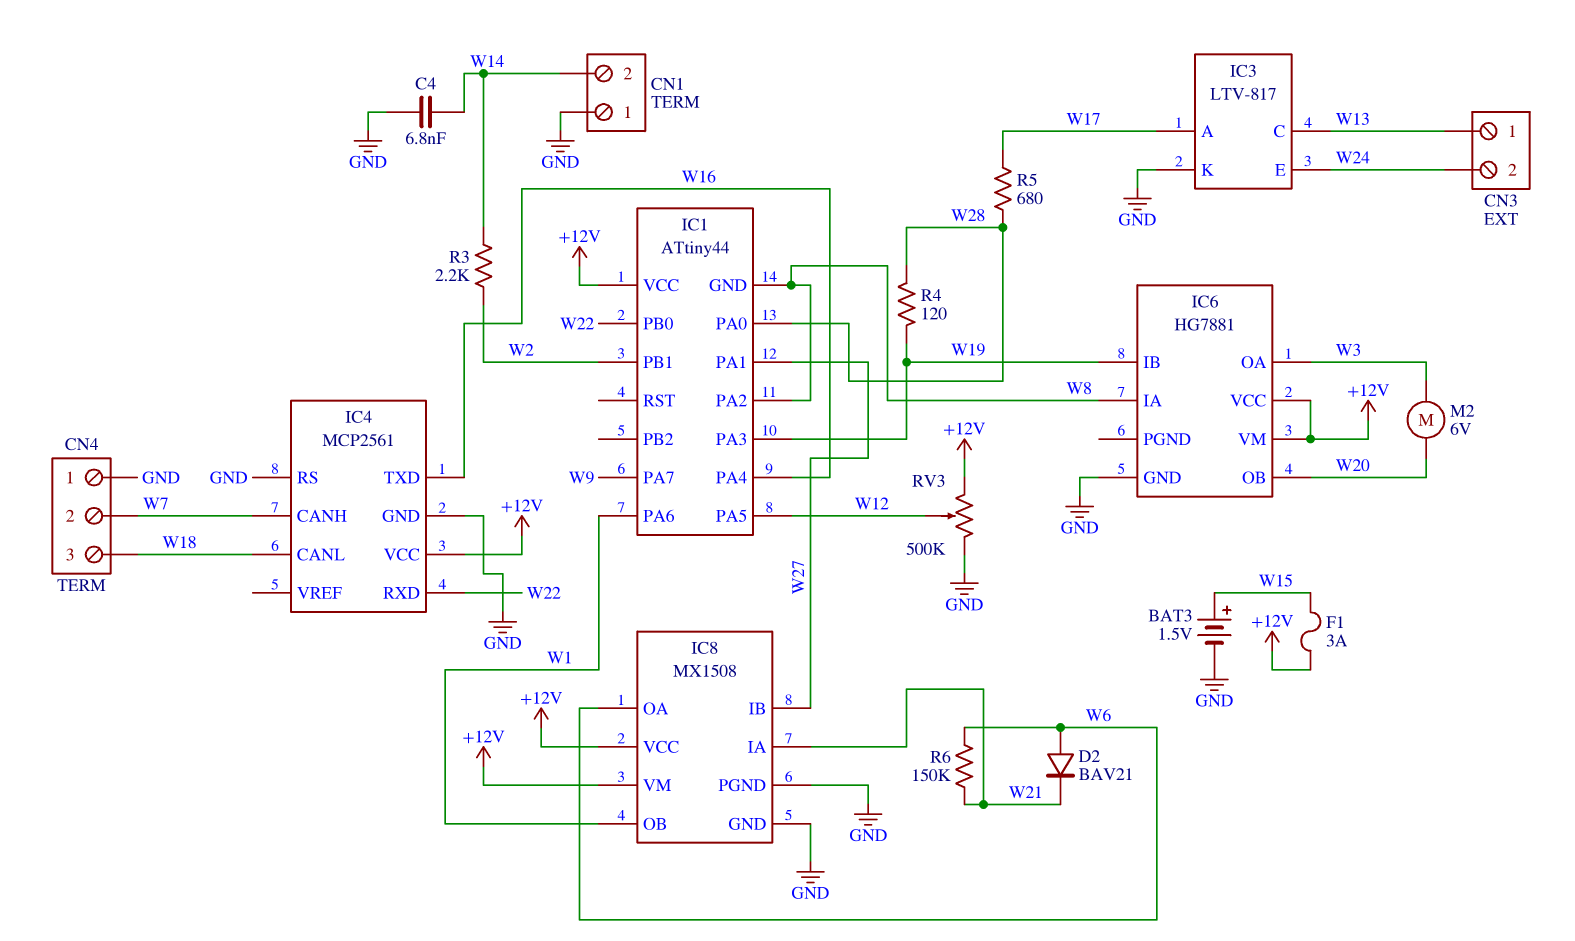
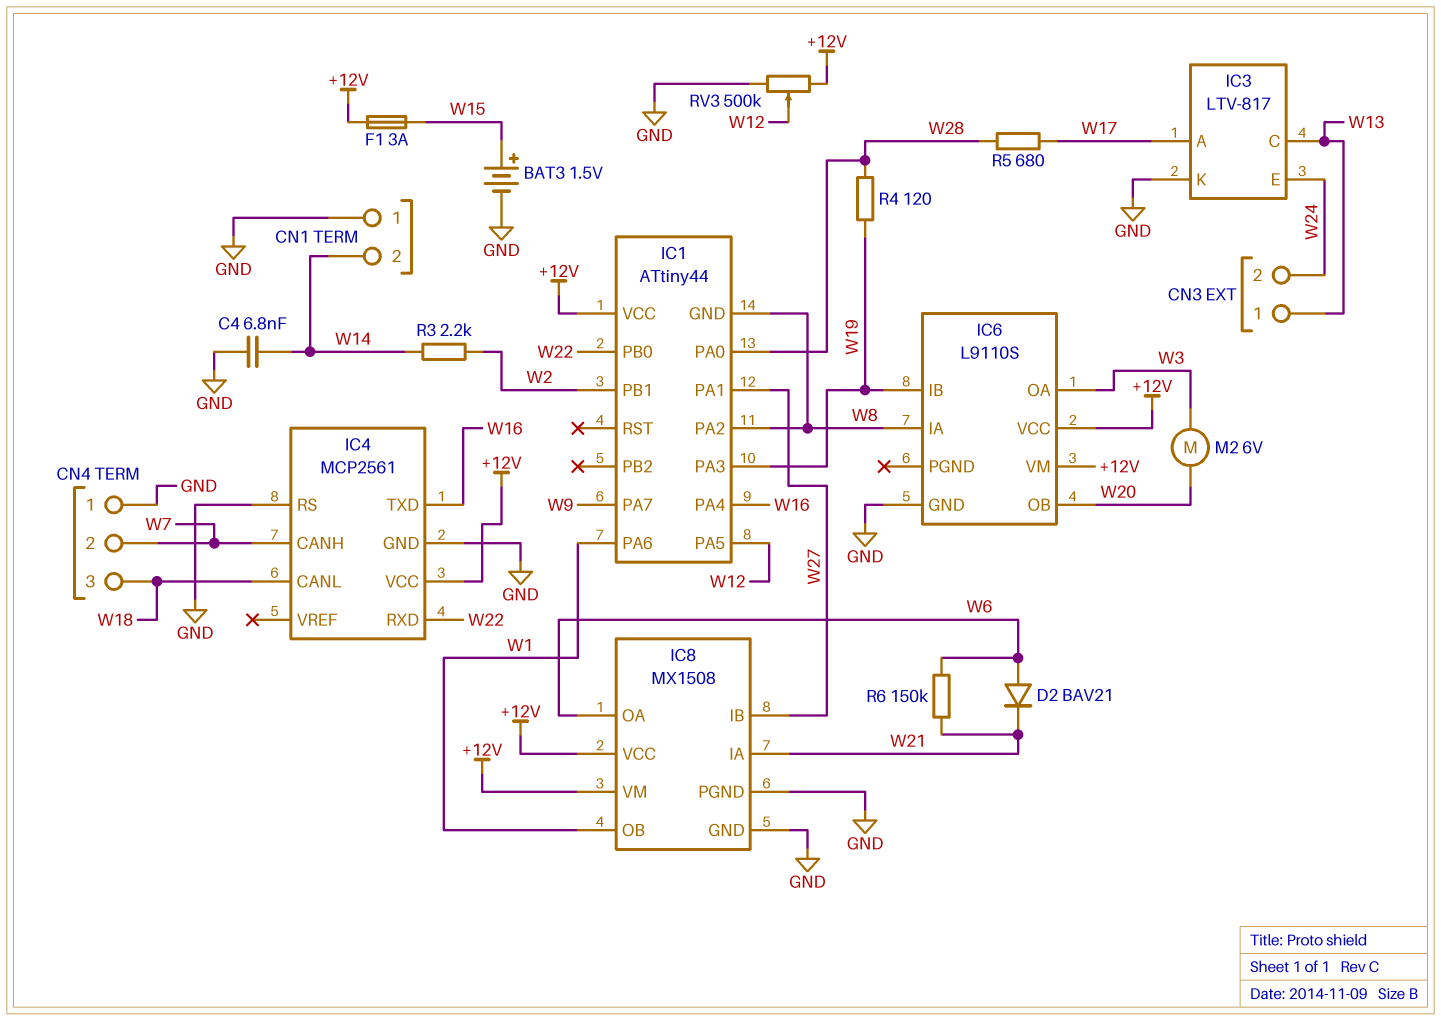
IC6: HG7881 -> L9110S

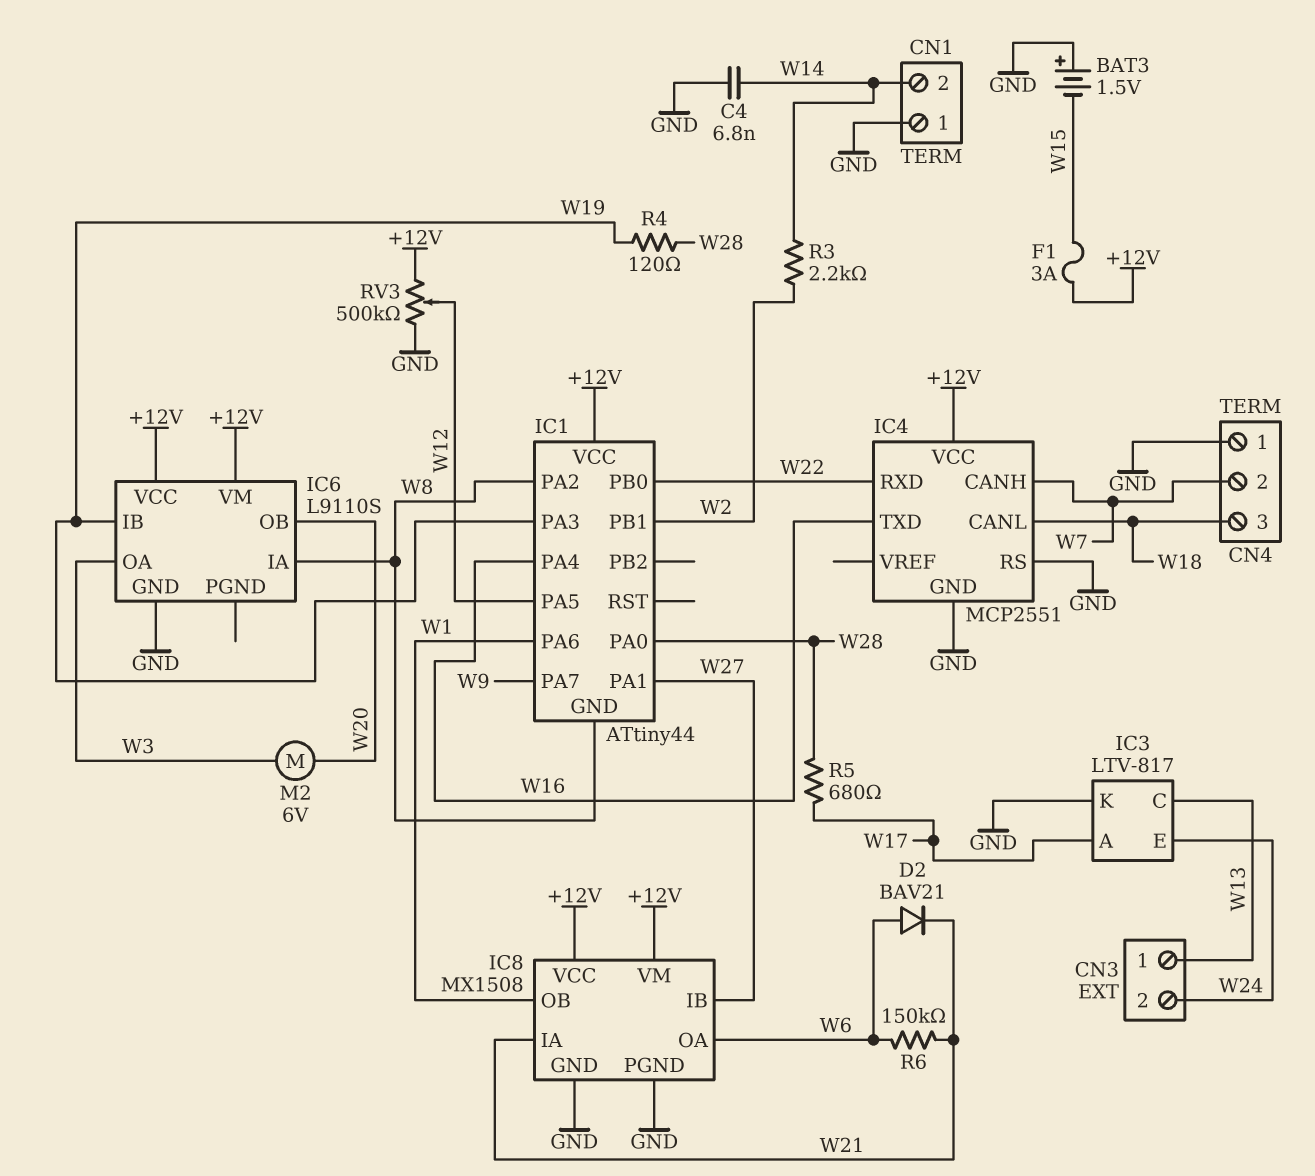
BAT3: 1.5V (plus W15, minus GND) -> 1.5V (plus GND, minus W15)
IC4: MCP2561 -> MCP2551

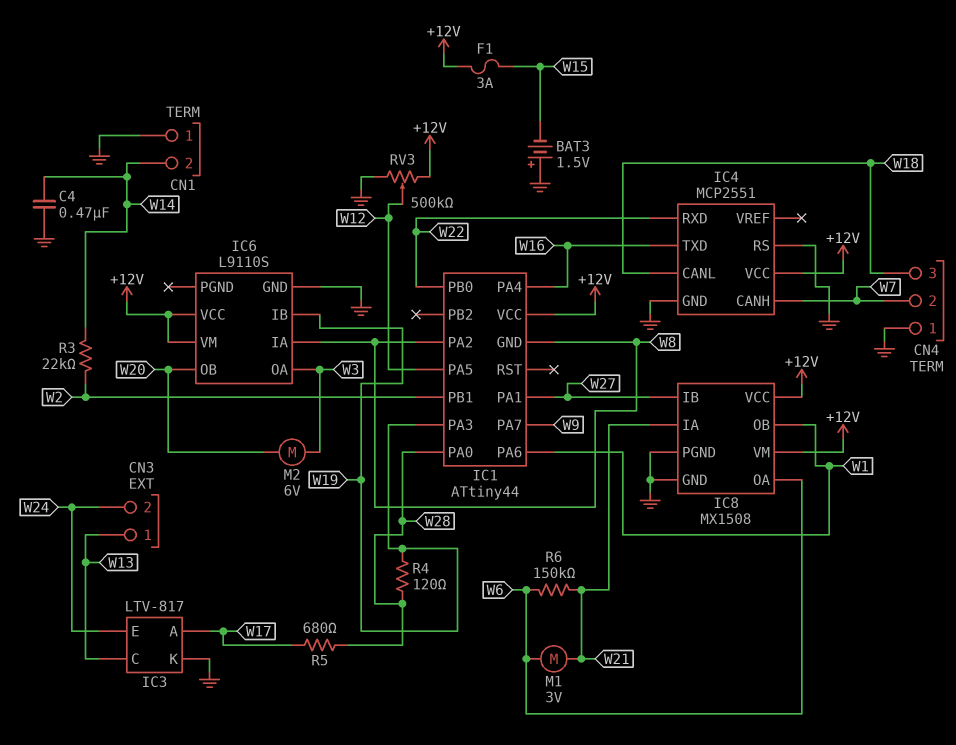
C4: 6.8nF (GND, W14) -> 470nF (GND, W14)
D2: diode BAV21 (A W6, K W21) -> none
M1: none -> motor 3V (W6, W21)
R3: 2.2k (W2, W14) -> 22k (W2, W14)

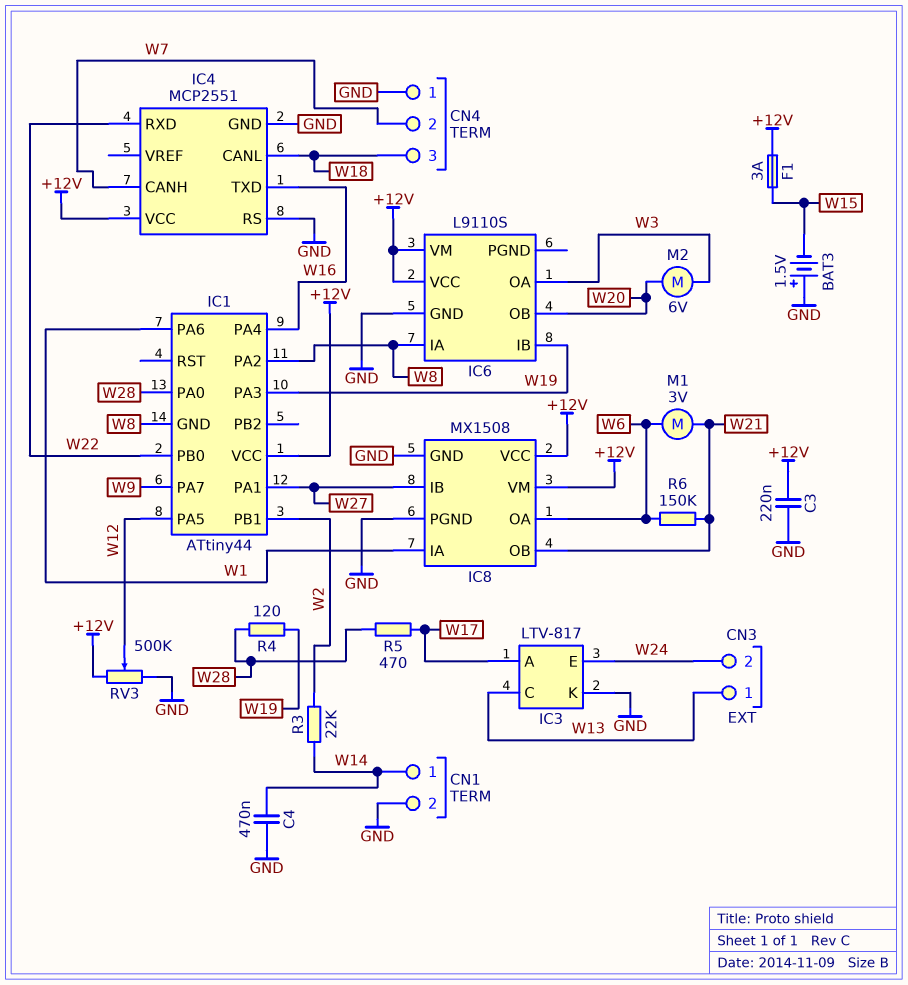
C3: none -> 220nF (+12V, GND)
CN1 pin 1: GND -> W14
CN1 pin 2: W14 -> GND
IC8 pin IA: W21 -> W1
IC8 pin OB: W1 -> W21
R5: 680 (W17, W28) -> 470 (W17, W28)

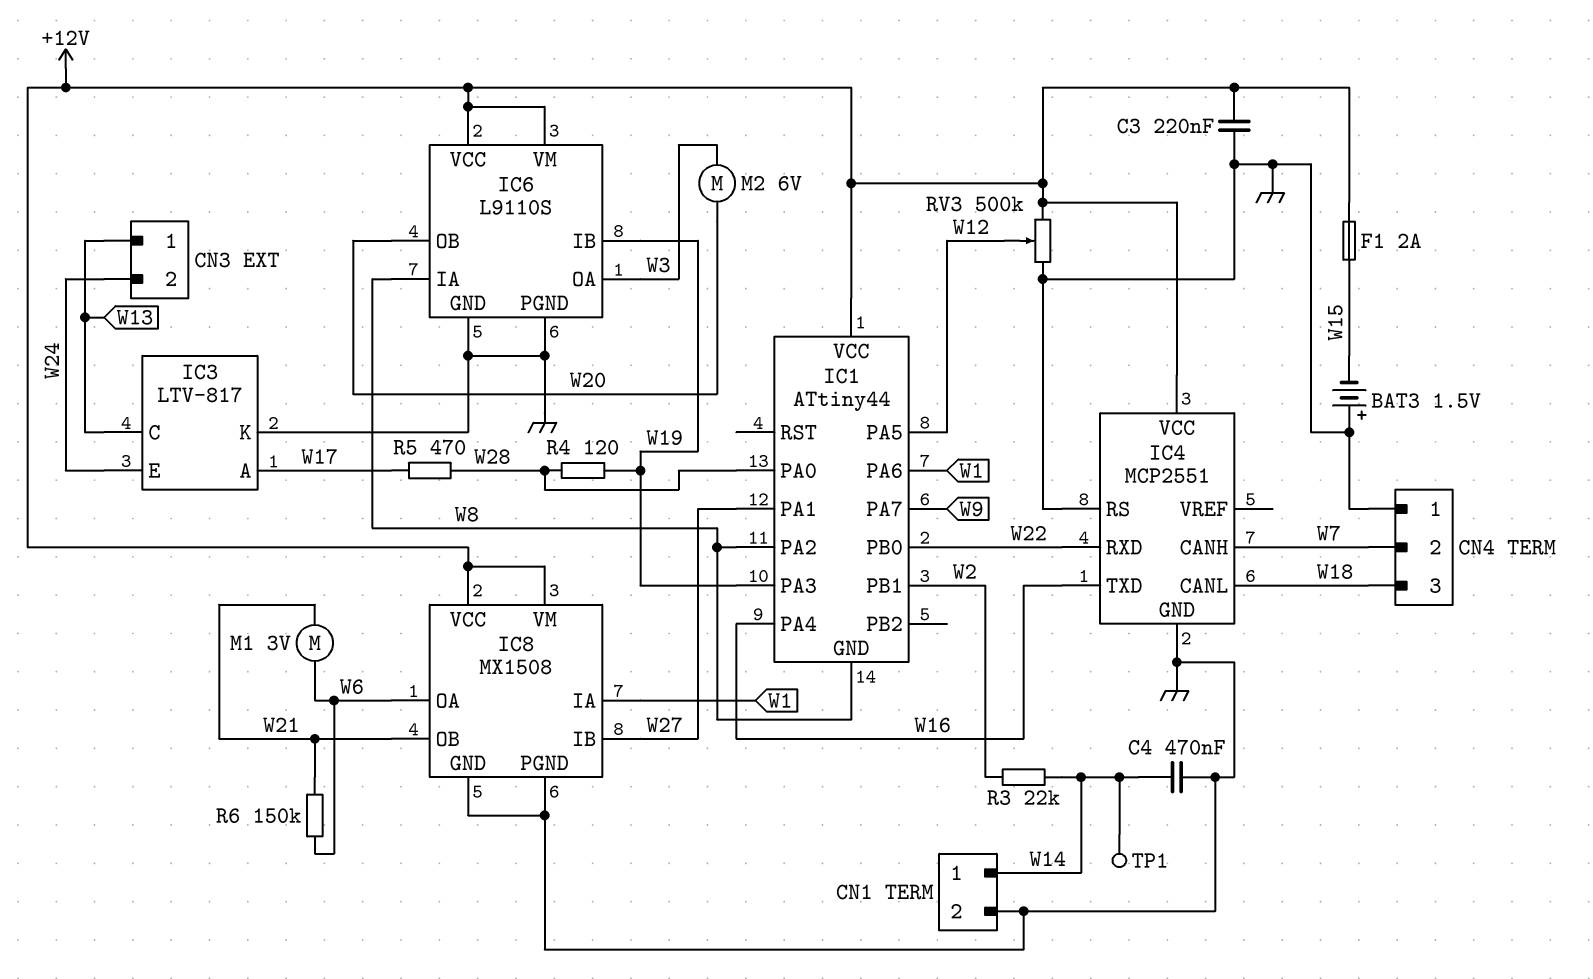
F1: 3A (+12V, W15) -> 2A (+12V, W15)
IC6 pin PGND: none -> GND
TP1: none -> test point (W14)

